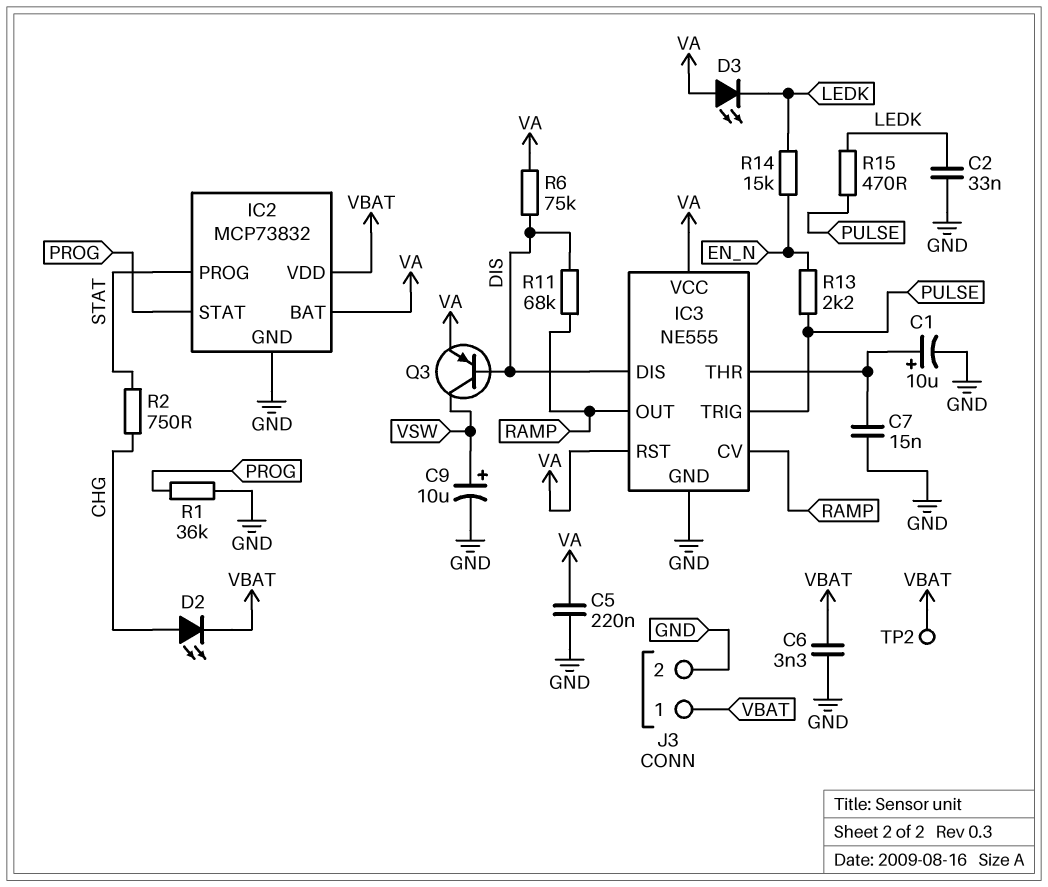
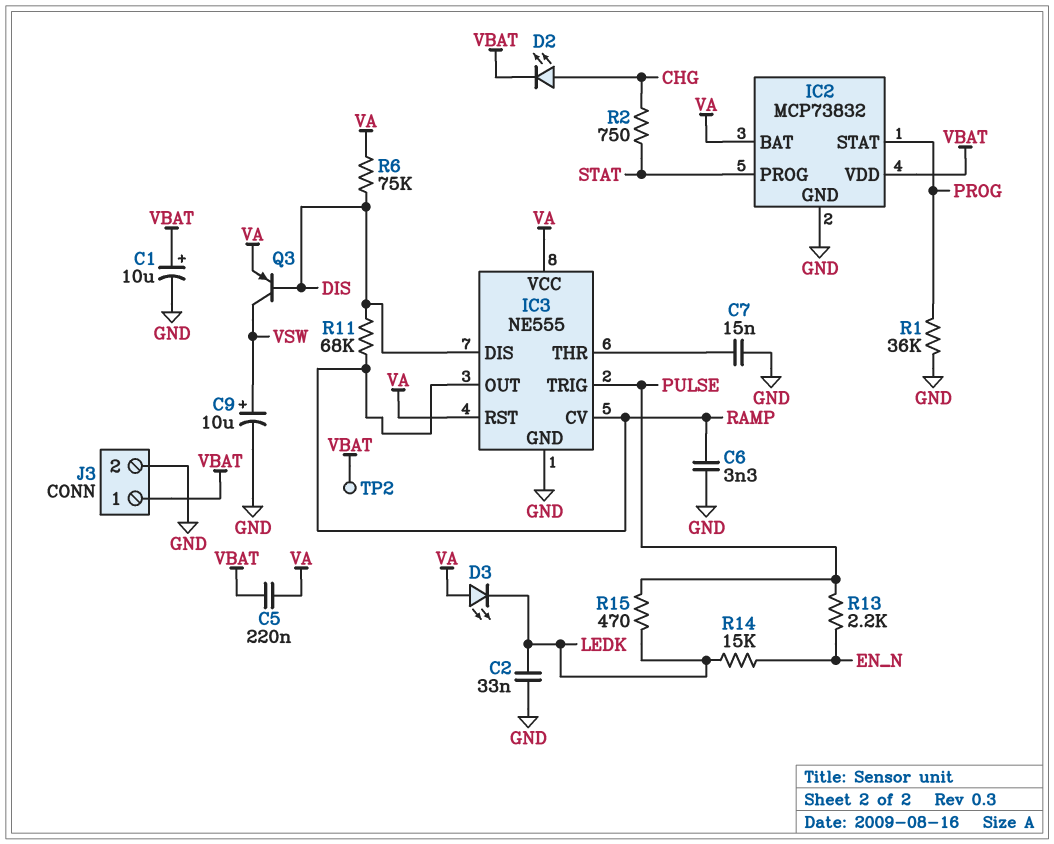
C1: 10uF (plus IC3/THR, minus GND) -> 10uF (plus VBAT, minus GND)
C5: 220nF (GND, VA) -> 220nF (VA, VBAT)
C6: 3.3nF (GND, VBAT) -> 3.3nF (GND, RAMP)

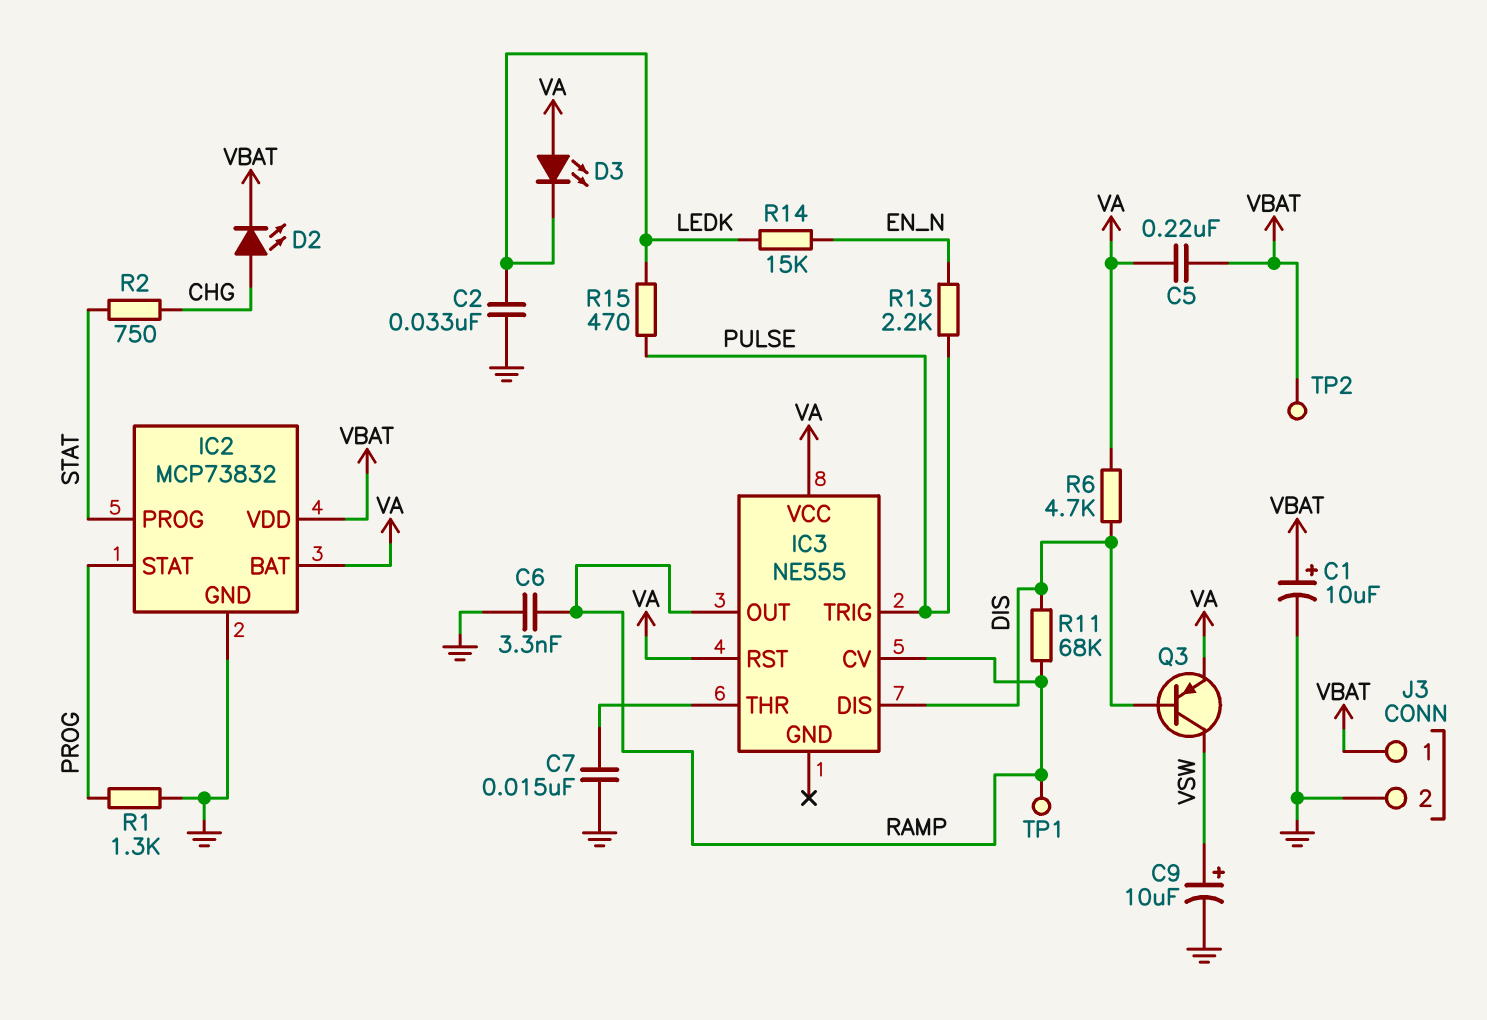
IC3 pin GND: GND -> none
R1: 36k (GND, PROG) -> 1.3k (GND, PROG)
R6: 75k (DIS, VA) -> 4.7k (DIS, VA)
TP1: none -> test point (RAMP)

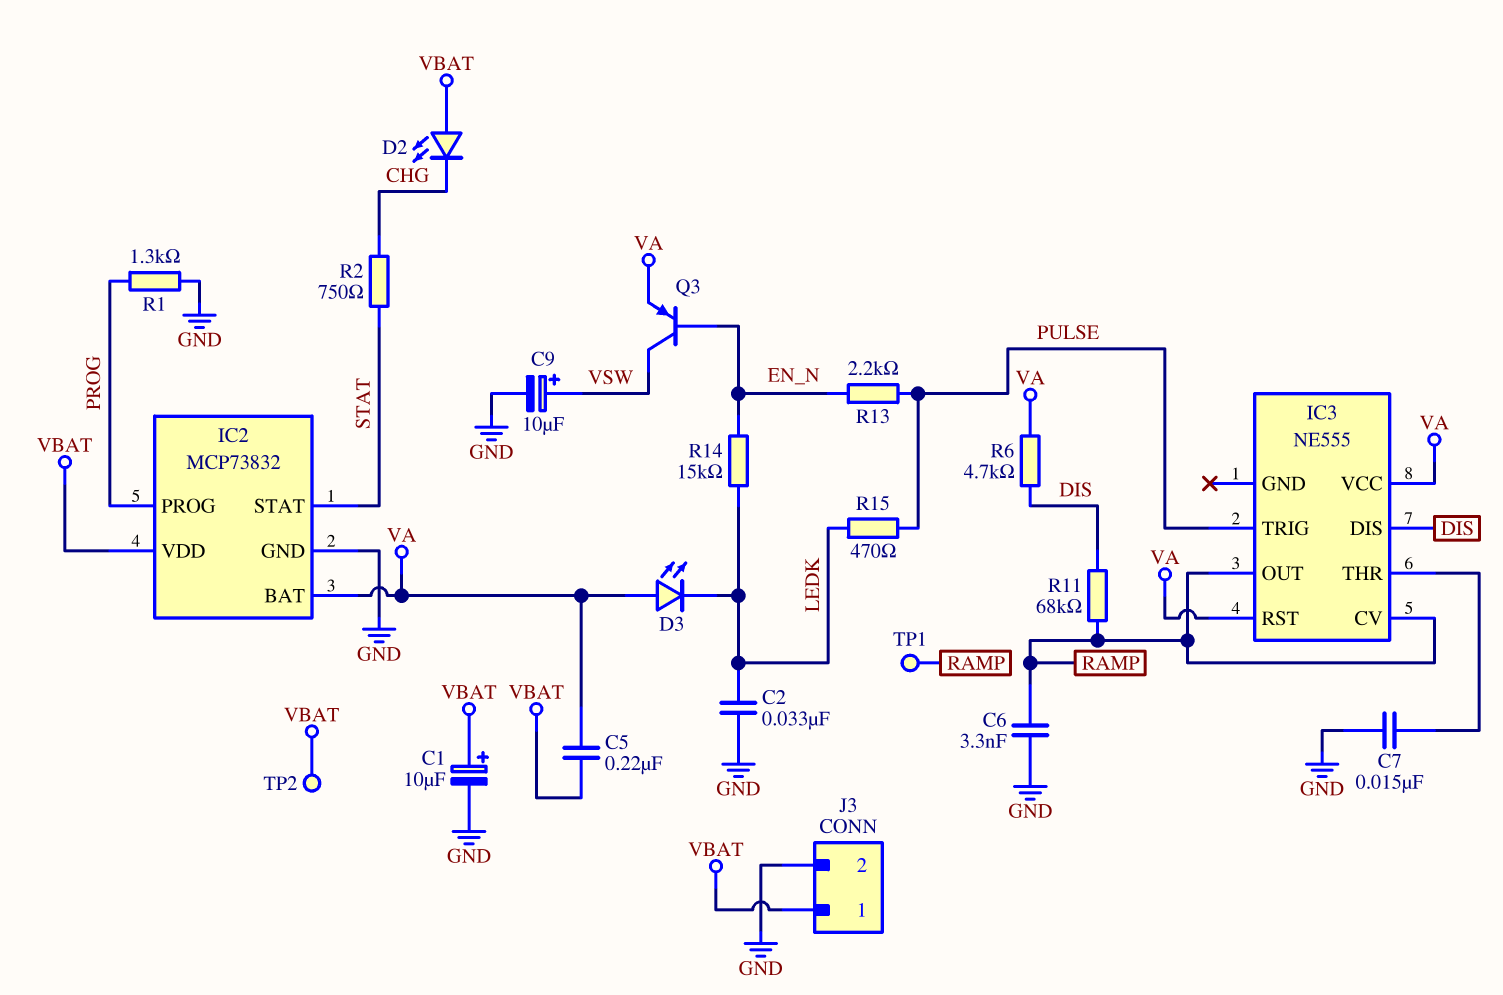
D2: LED (A CHG, K VBAT) -> LED (A VBAT, K CHG)
IC2 pin PROG: STAT -> PROG
IC2 pin STAT: PROG -> STAT
Q3: PNP (B DIS, C VSW, E VA) -> PNP (B EN_N, C VSW, E VA)

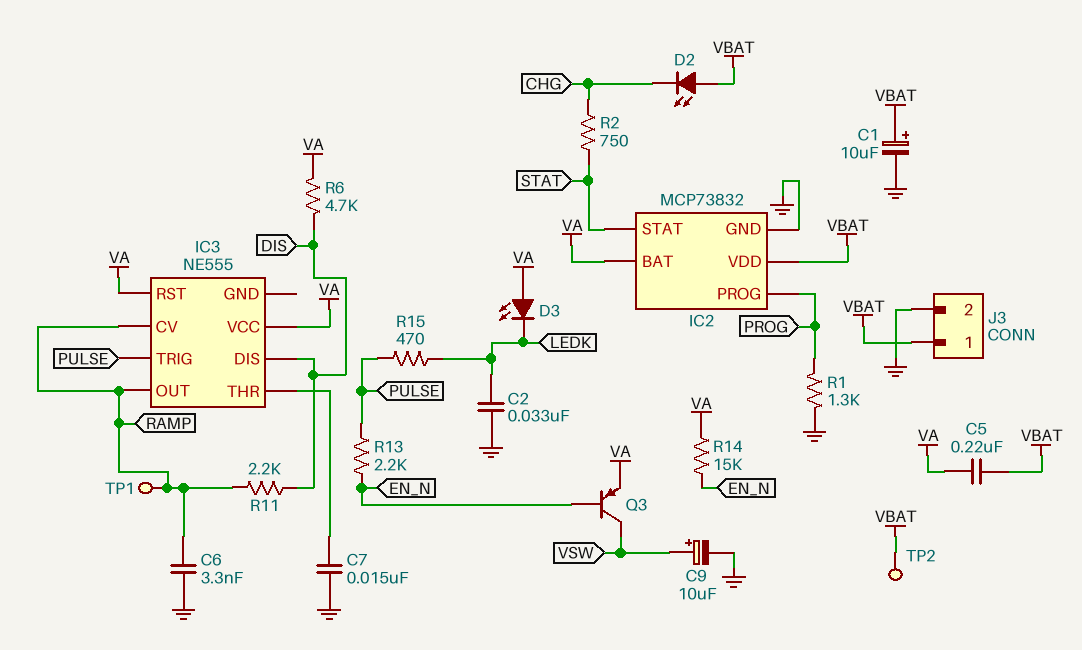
R11: 68k (DIS, RAMP) -> 2.2k (DIS, RAMP)
R14: 15k (EN_N, LEDK) -> 15k (EN_N, VA)

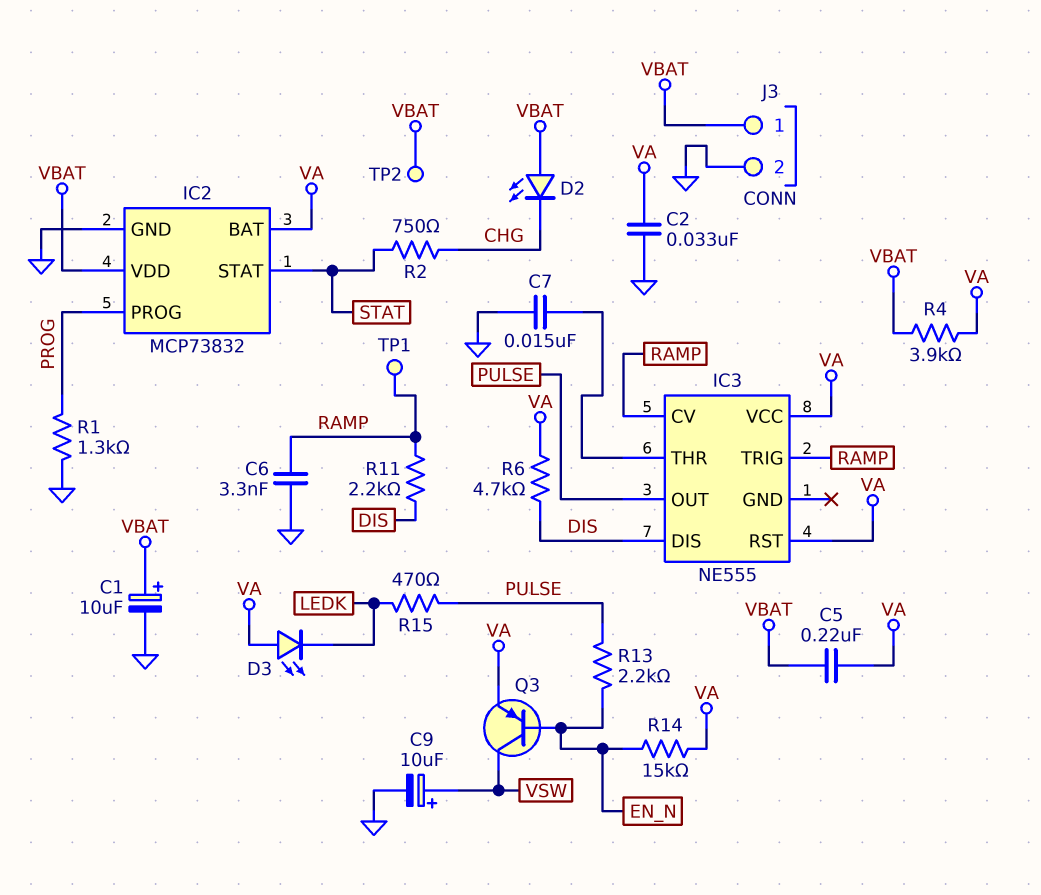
C2: 33nF (GND, LEDK) -> 33nF (GND, VA)
IC3 pin OUT: RAMP -> PULSE
IC3 pin TRIG: PULSE -> RAMP
R4: none -> 3.9k (VA, VBAT)

